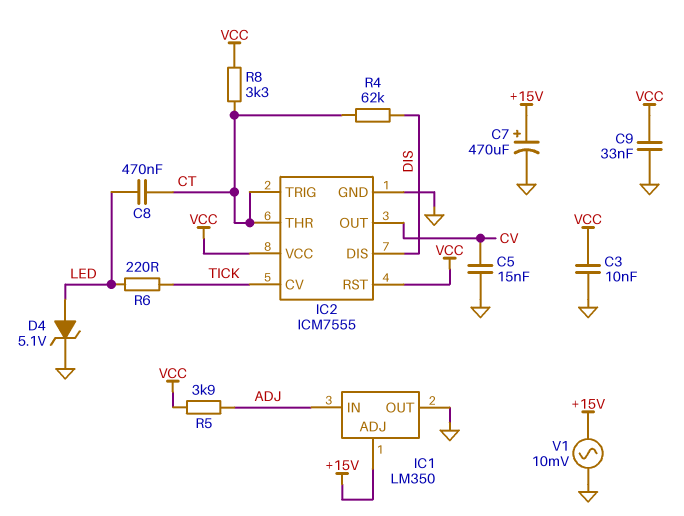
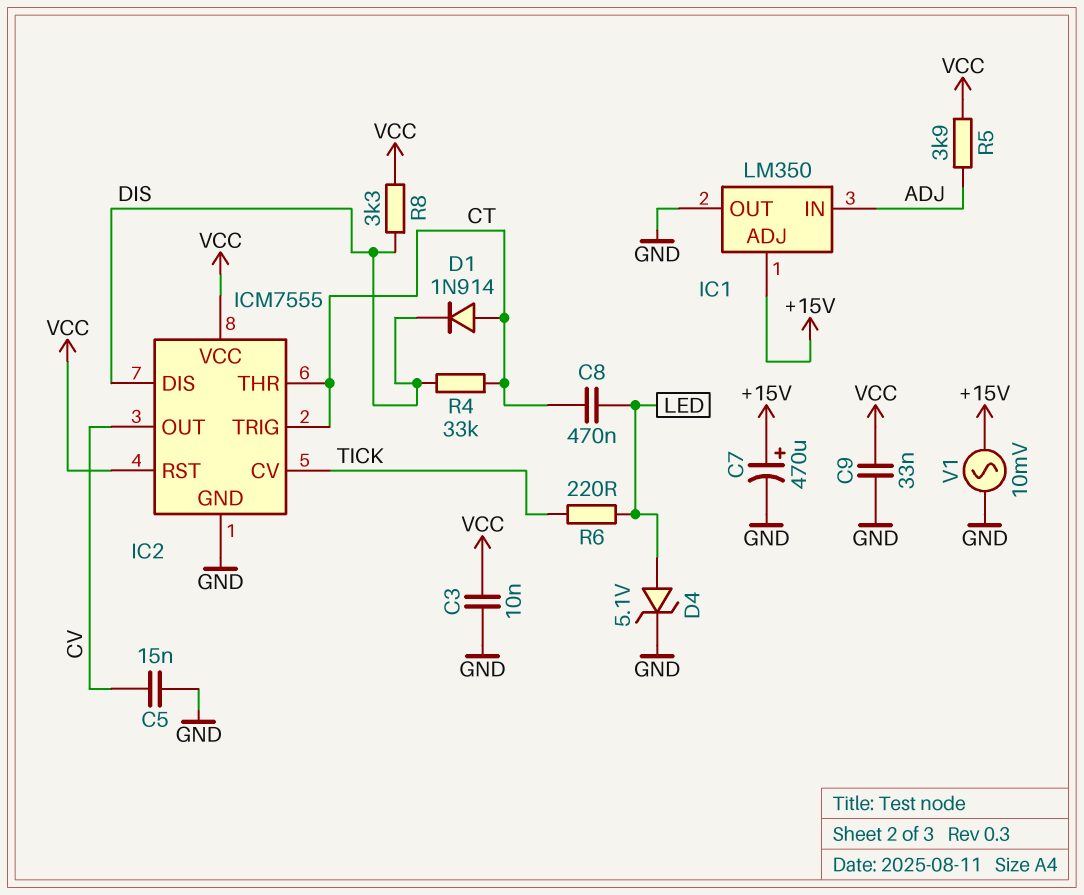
D1: none -> diode 1N914 (A CT, K DIS)
R4: 62k (CT, DIS) -> 33k (CT, DIS)
R8: 3.3k (CT, VCC) -> 3.3k (DIS, VCC)

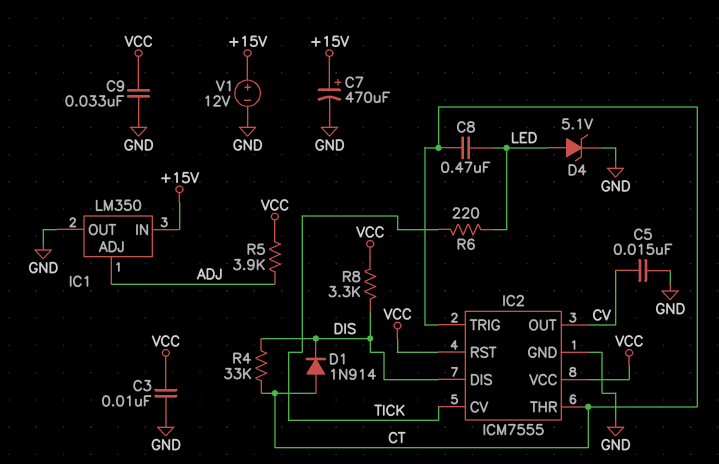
IC1 pin ADJ: +15V -> ADJ
IC1 pin IN: ADJ -> +15V
V1: AC 10mV (+15V, GND) -> 12V (plus +15V, minus GND)

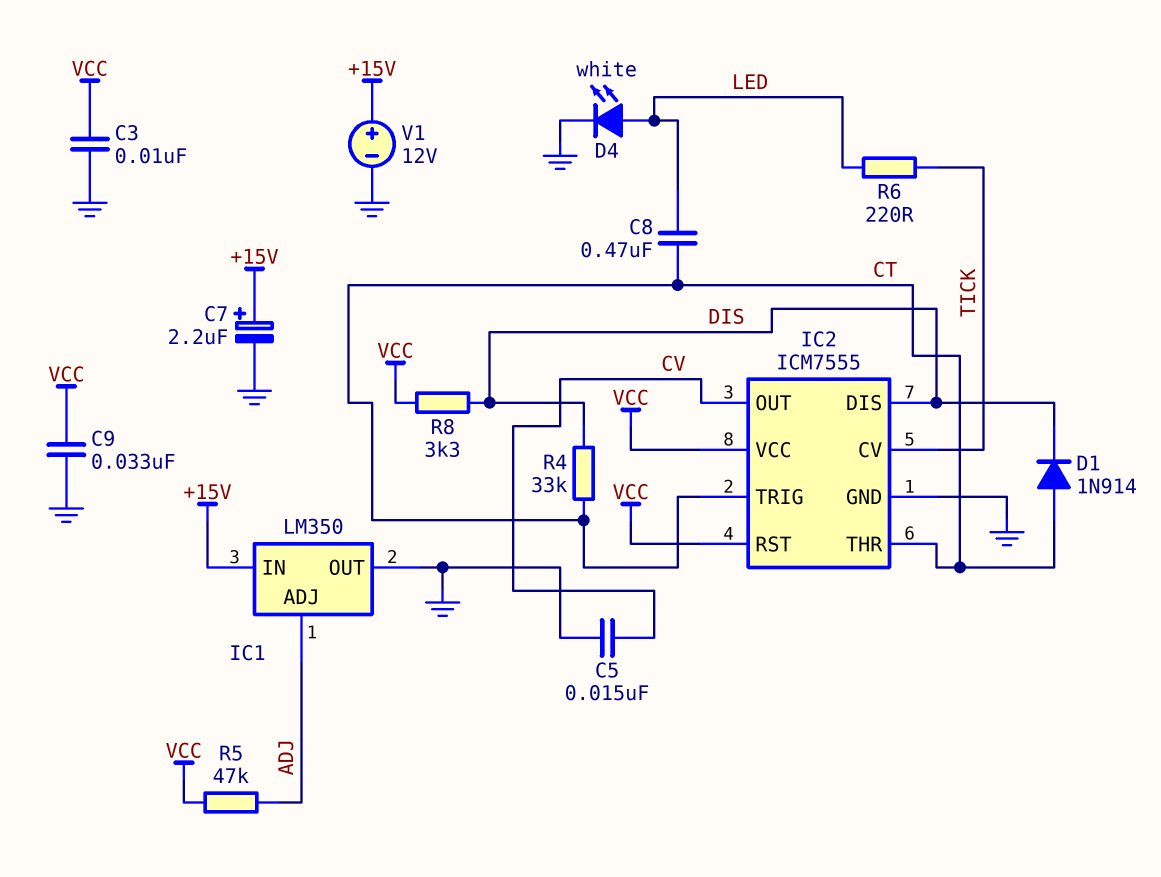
C7: 470uF (plus +15V, minus GND) -> 2.2uF (plus +15V, minus GND)
D4: zener 5.1V (A LED, K GND) -> LED white (A LED, K GND)
R5: 3.9k (ADJ, VCC) -> 47k (ADJ, VCC)

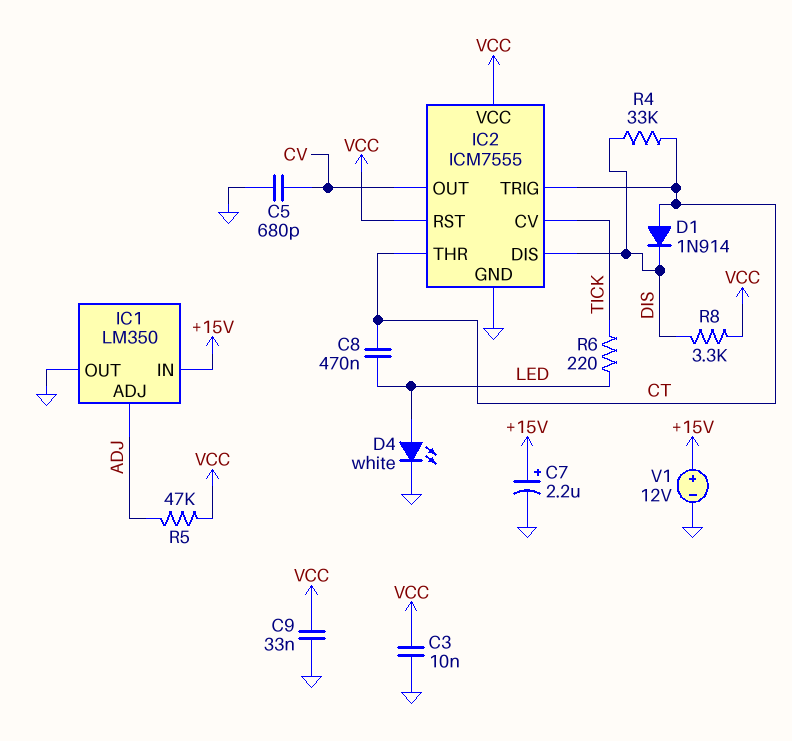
C5: 15nF (CV, GND) -> 680pF (CV, GND)

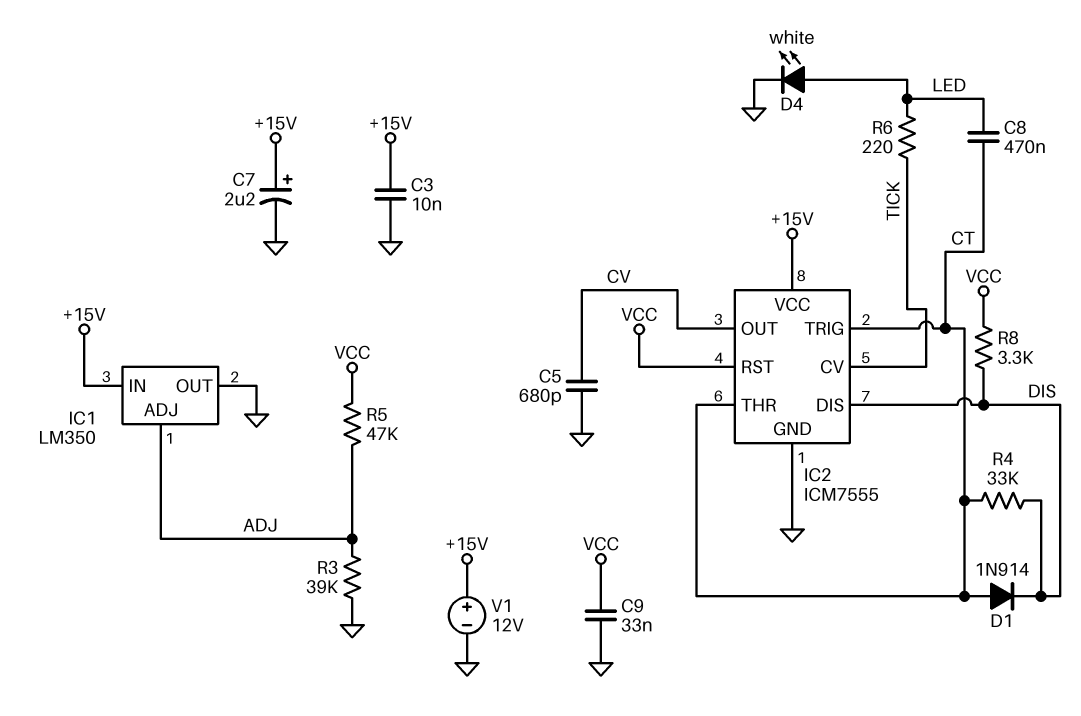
C3: 10nF (GND, VCC) -> 10nF (+15V, GND)
IC2 pin VCC: VCC -> +15V
R3: none -> 39k (ADJ, GND)

